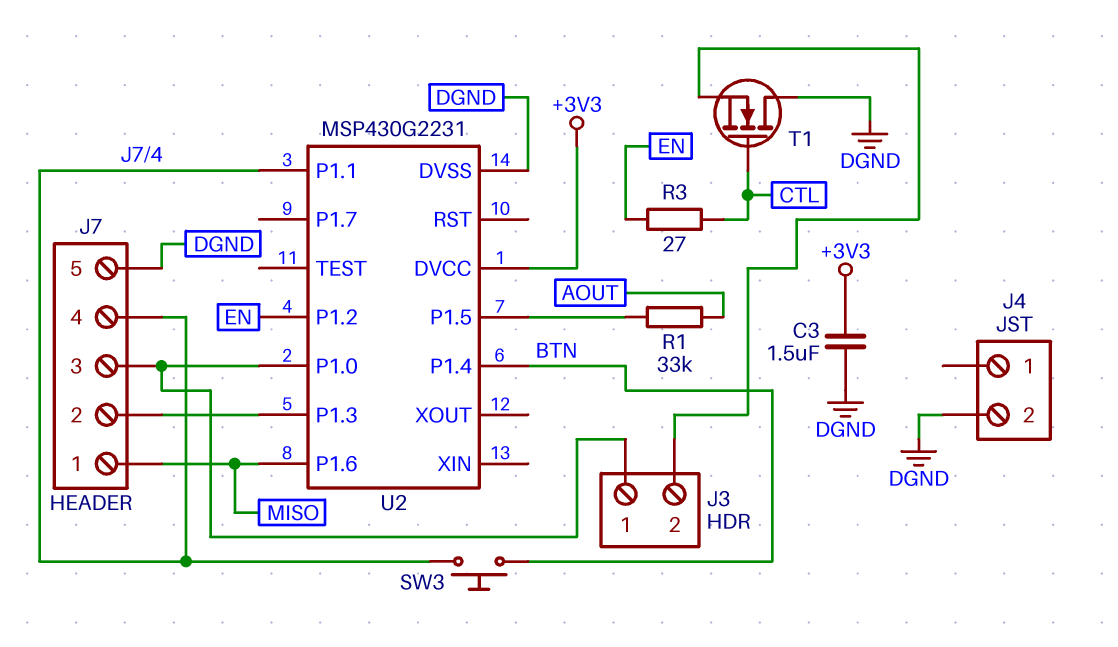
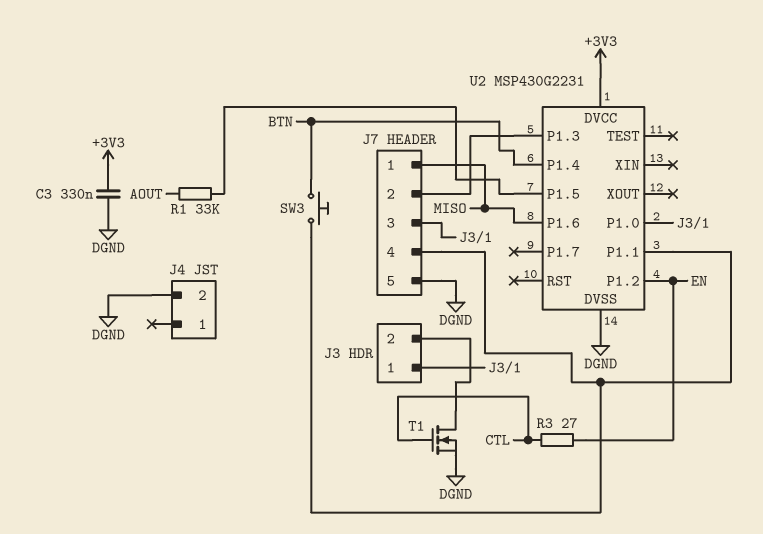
C3: 1.5uF (+3V3, DGND) -> 330nF (+3V3, DGND)
T1: NMOS (G CTL, D DGND, S J3/2) -> NMOS (G CTL, D J3/2, S DGND)

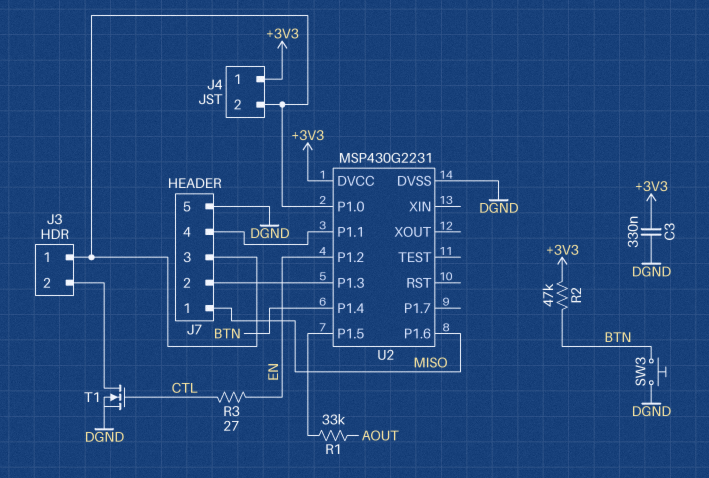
J4 pin 1: none -> +3V3
J4 pin 2: DGND -> J3/1
R2: none -> 47k (+3V3, BTN)
SW3: button (BTN, J7/4) -> button (BTN, DGND)

